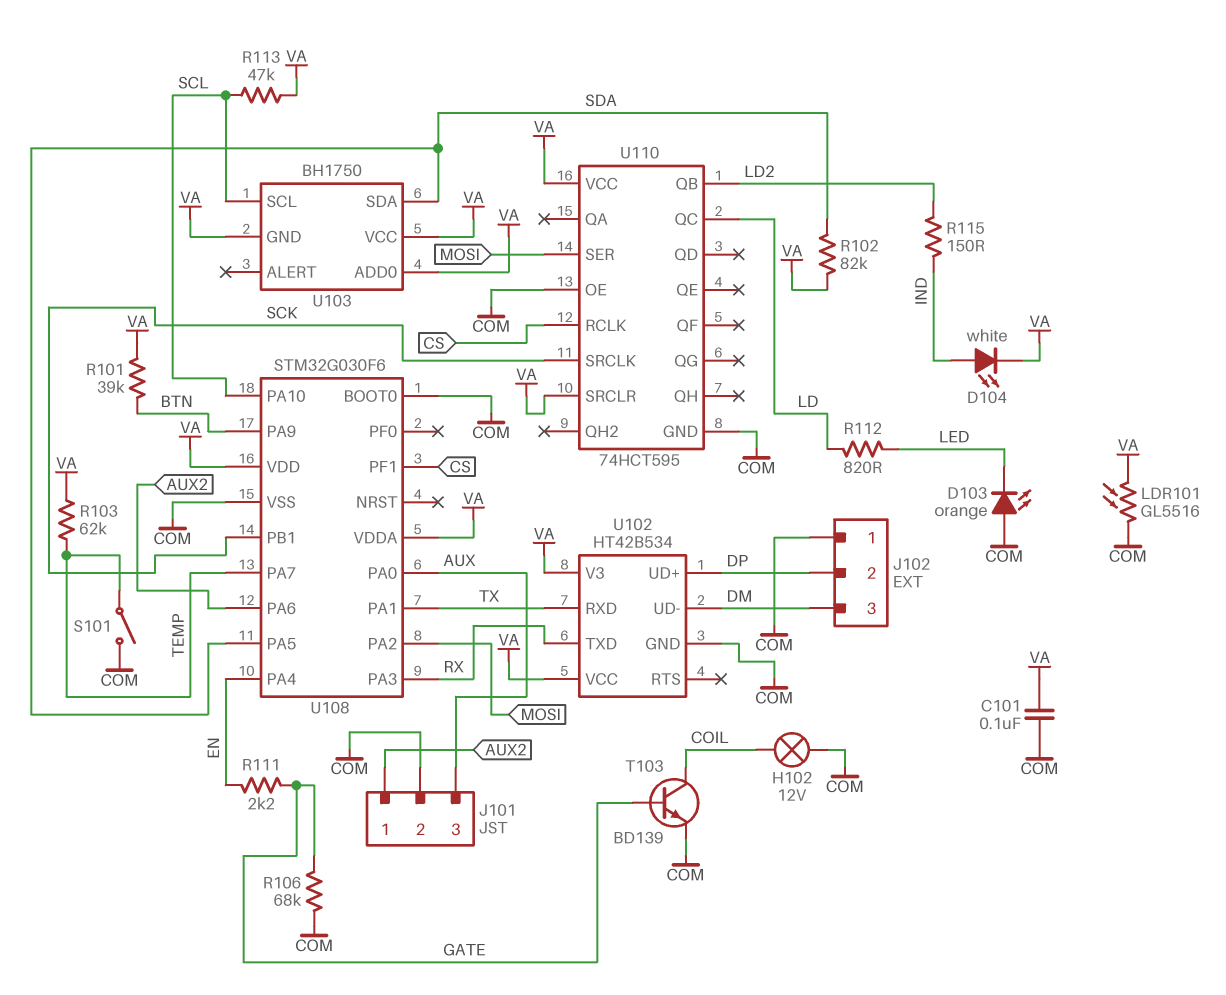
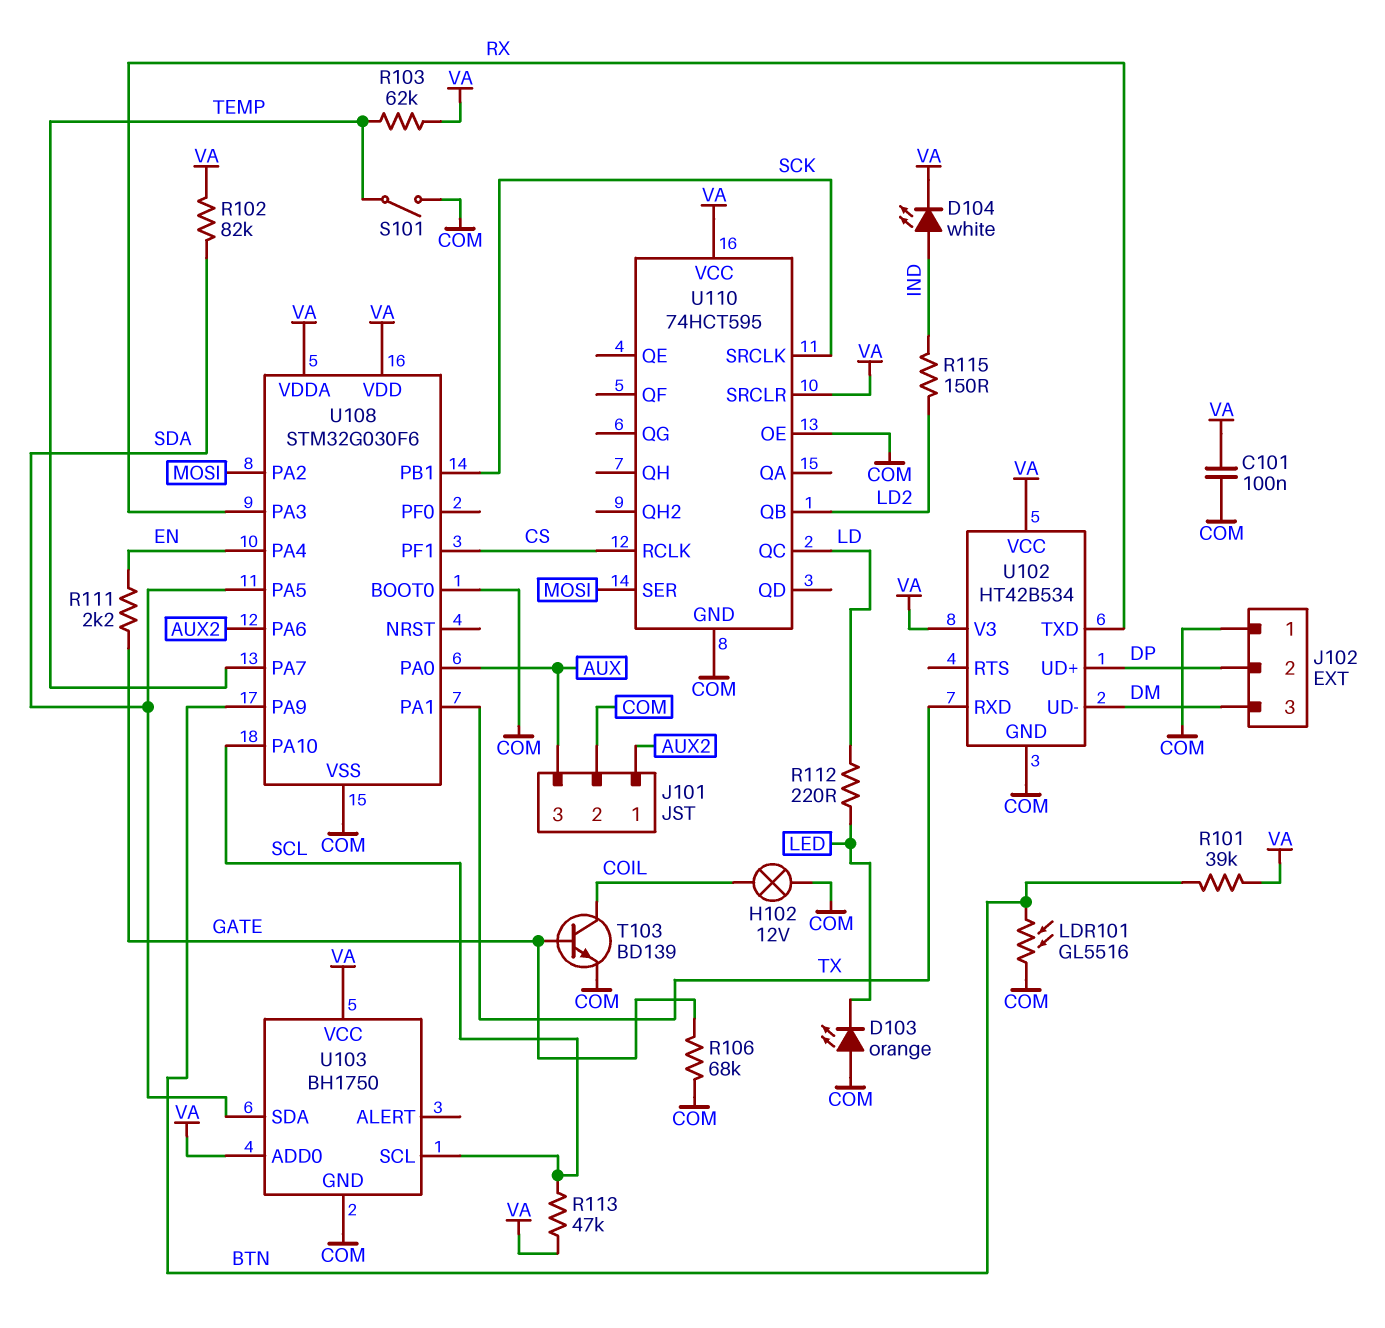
LDR101: GL5516 (COM, VA) -> GL5516 (BTN, COM)
R112: 820 (LD, LED) -> 220 (LD, LED)
U103 pin GND: VA -> COM

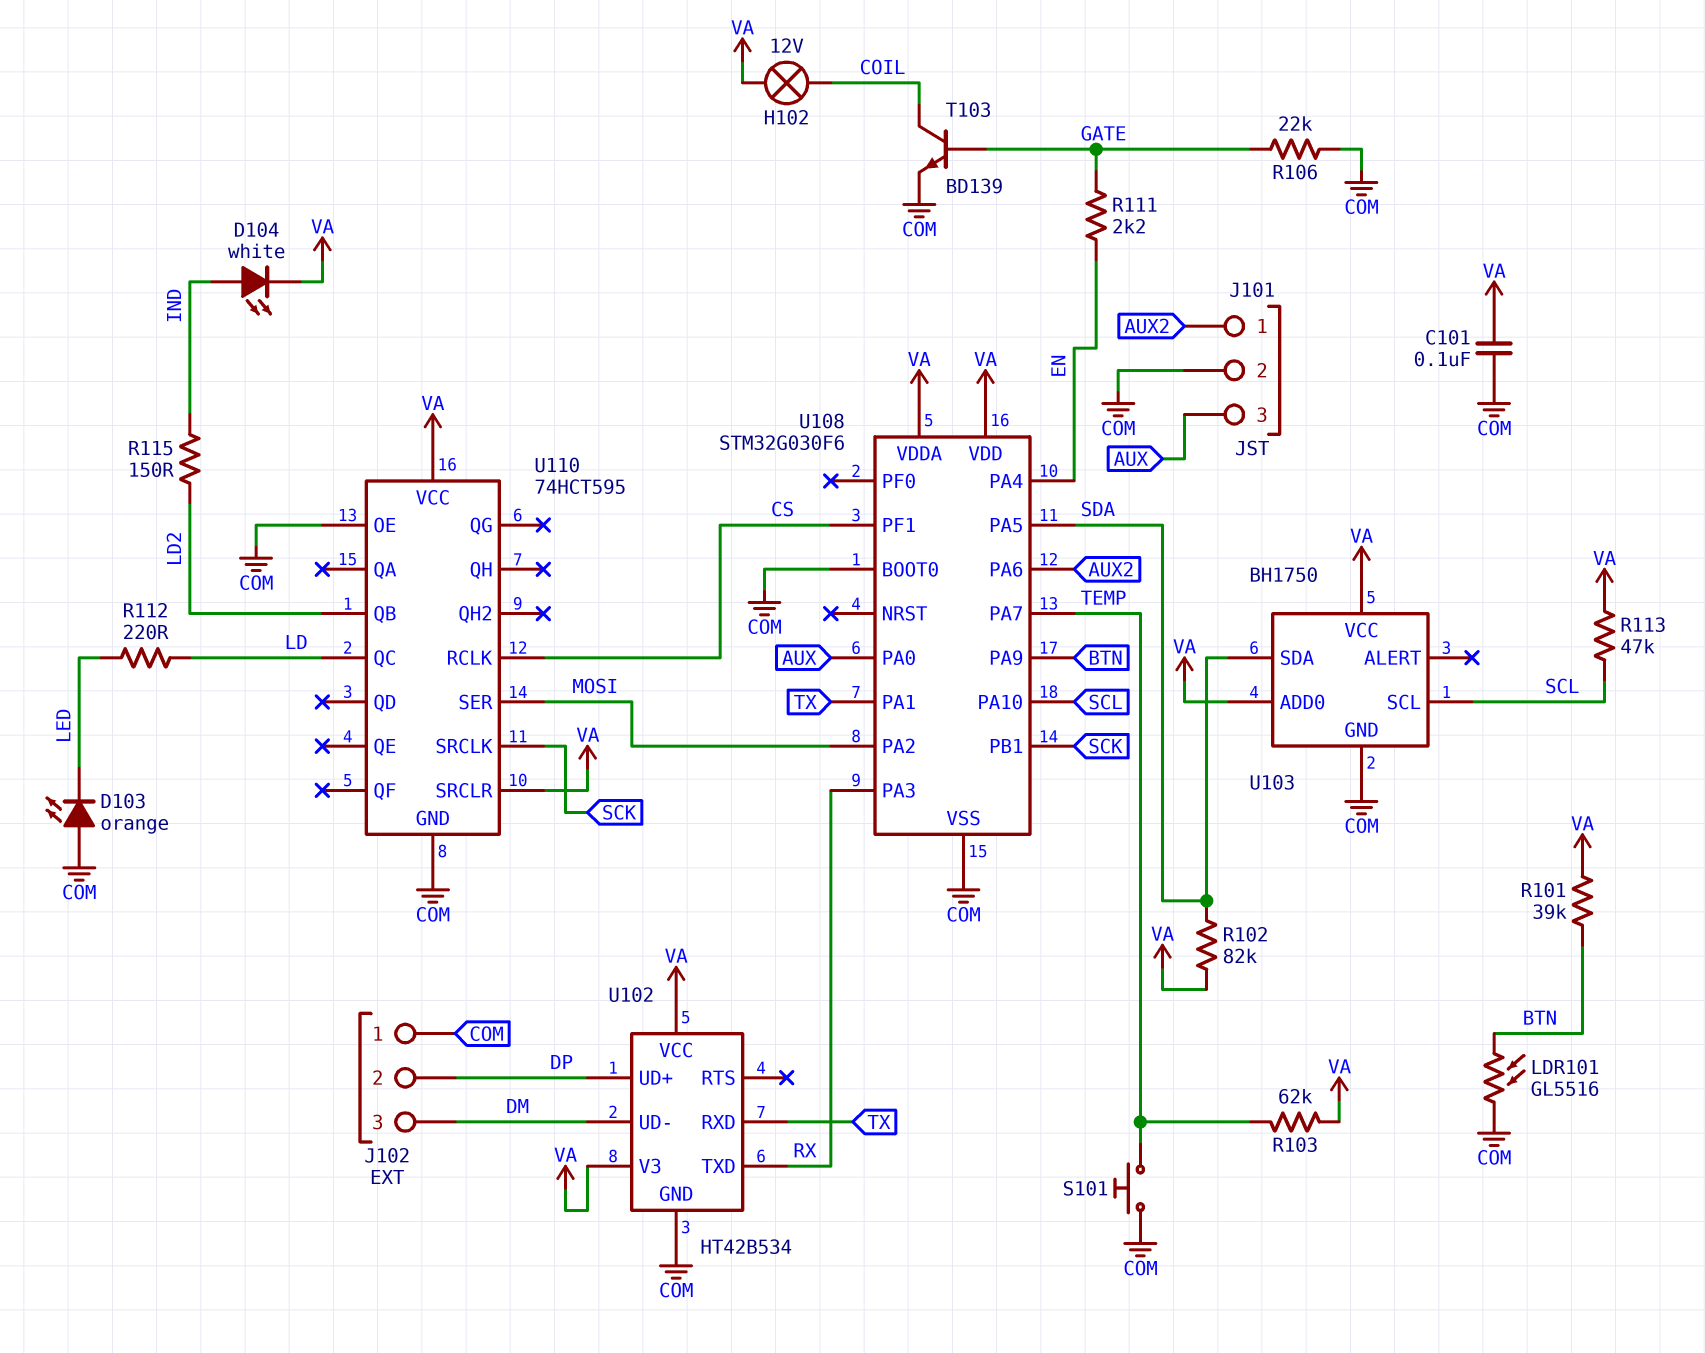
H102: lamp 12V (COIL, COM) -> lamp 12V (COIL, VA)
R106: 68k (COM, GATE) -> 22k (COM, GATE)
S101: switch (COM, TEMP) -> button (COM, TEMP)

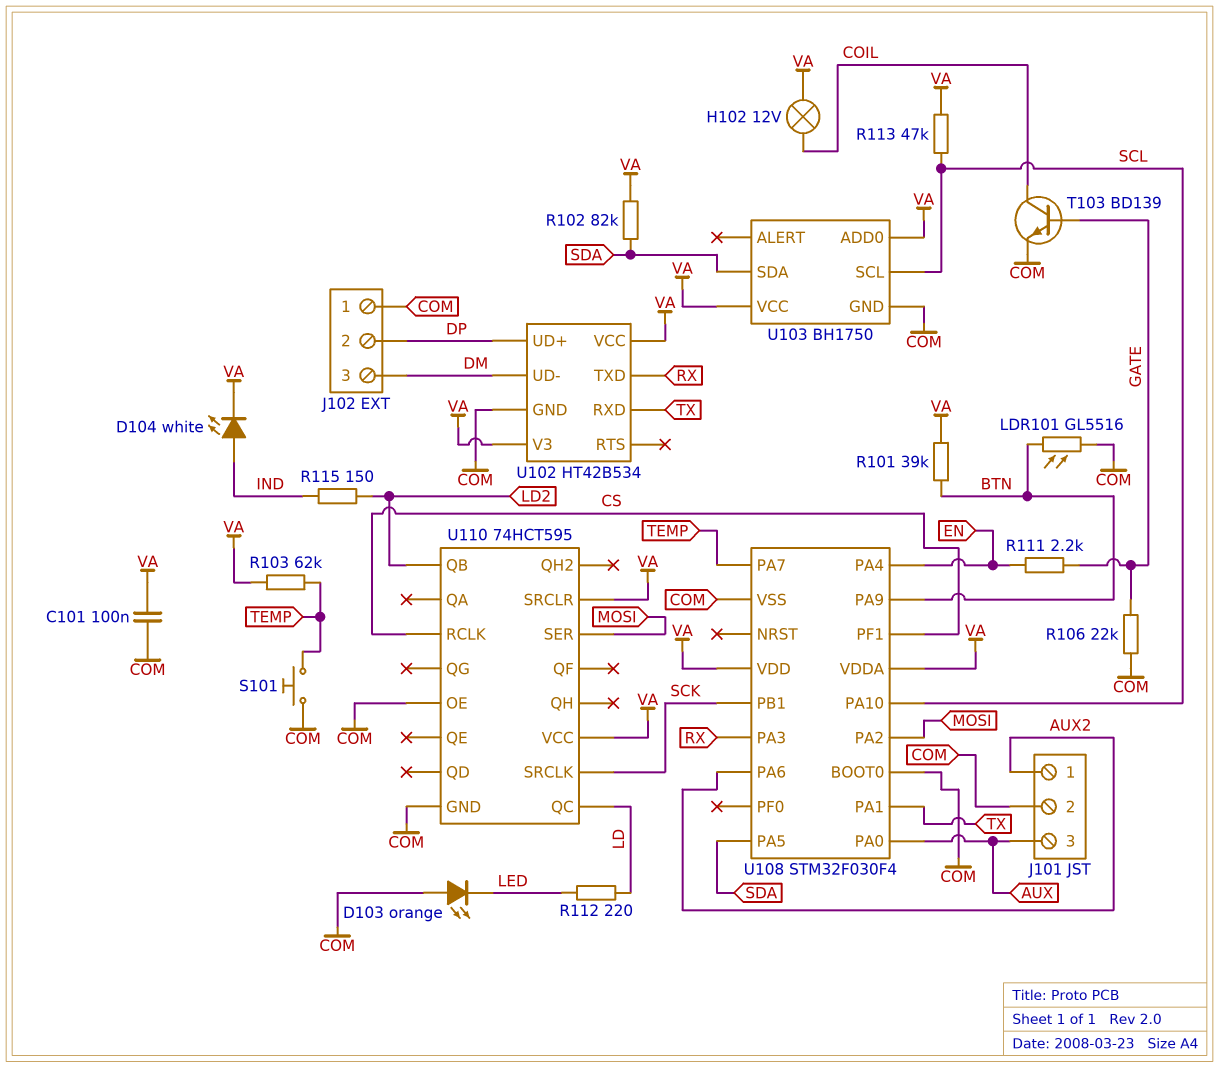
U108: STM32G030F6 -> STM32F030F4

